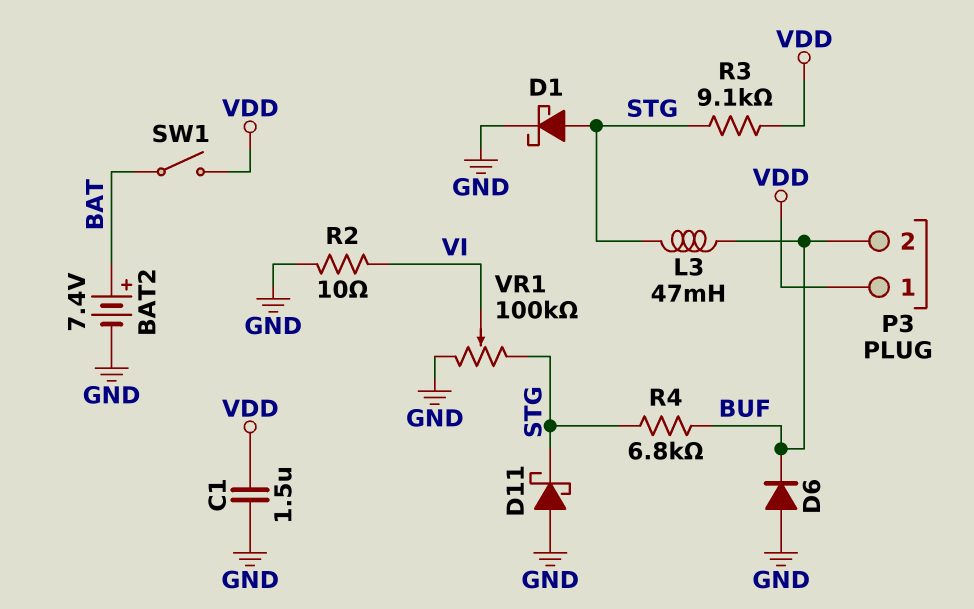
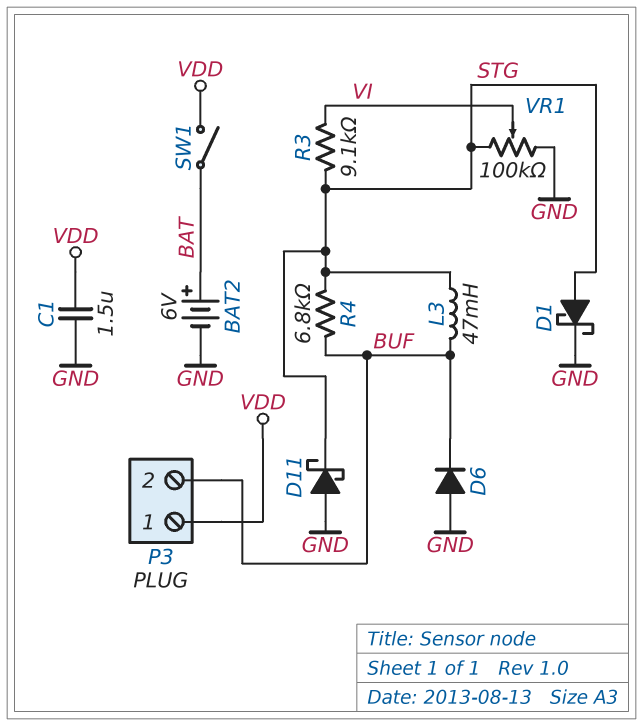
BAT2: 7.4V (plus BAT, minus GND) -> 6V (plus BAT, minus GND)
R2: 10 (GND, VI) -> none
R3: 9.1k (STG, VDD) -> 9.1k (STG, VI)

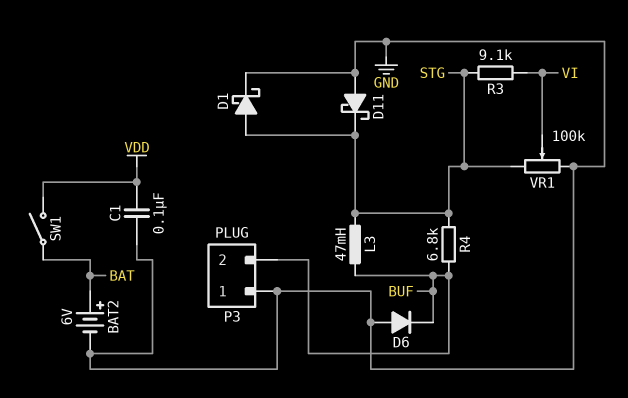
C1: 1.5uF (GND, VDD) -> 100nF (GND, VDD)
P3 pin 1: VDD -> GND

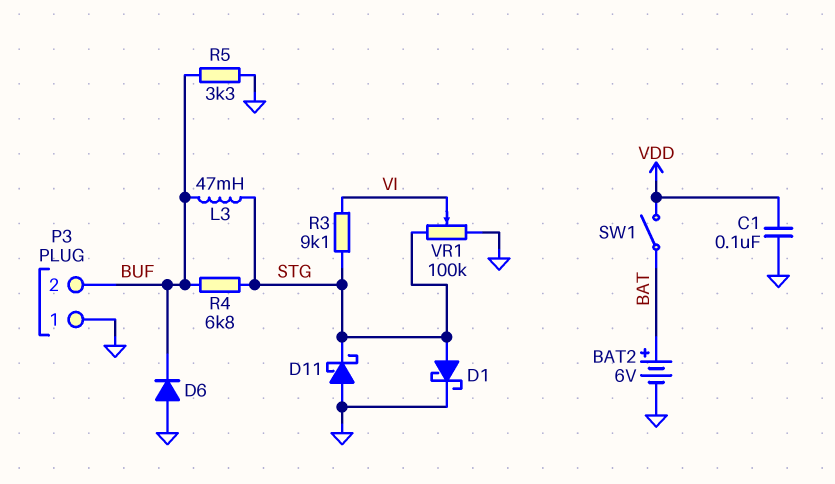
R5: none -> 3.3k (BUF, GND)

